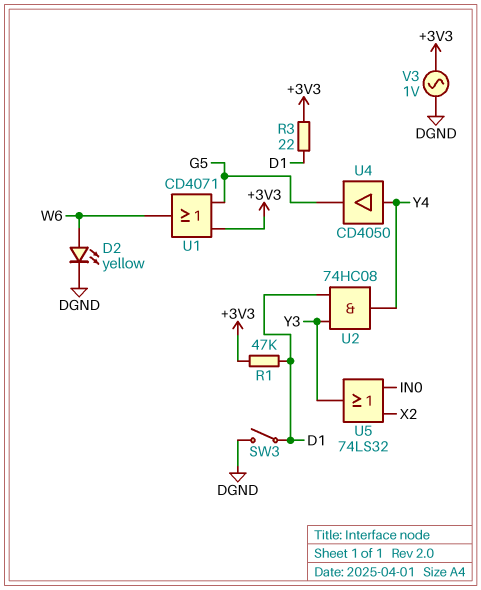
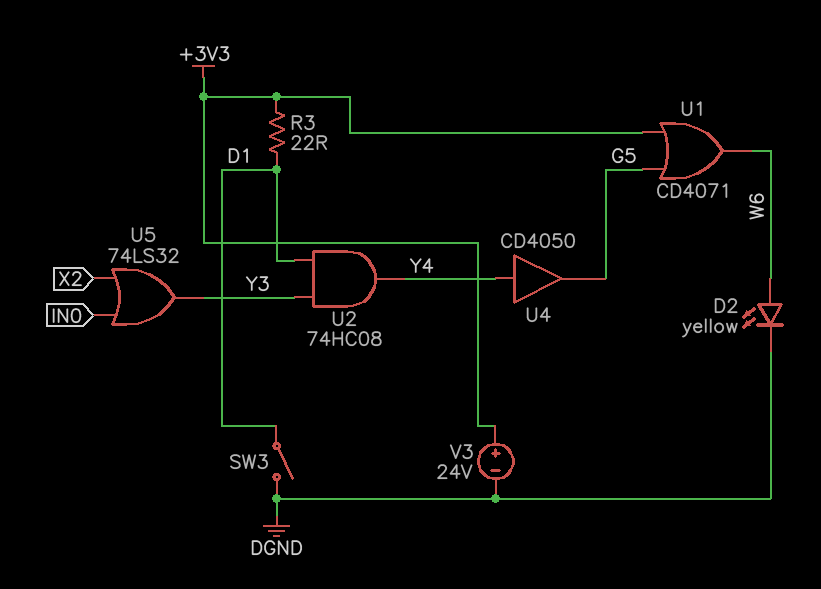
R1: 47k (+3V3, D1) -> none
V3: AC 1V (+3V3, DGND) -> 24V (plus +3V3, minus DGND)

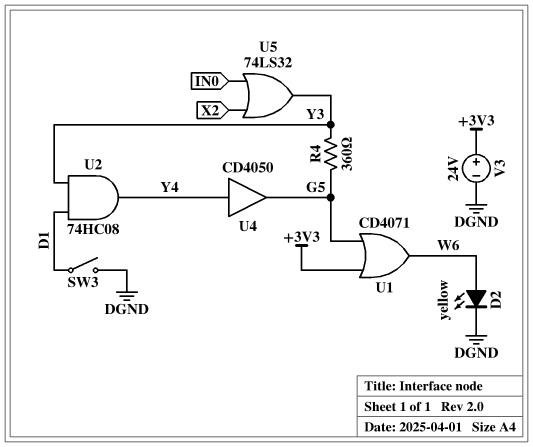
R3: 22 (+3V3, D1) -> none
R4: none -> 360 (G5, Y3)

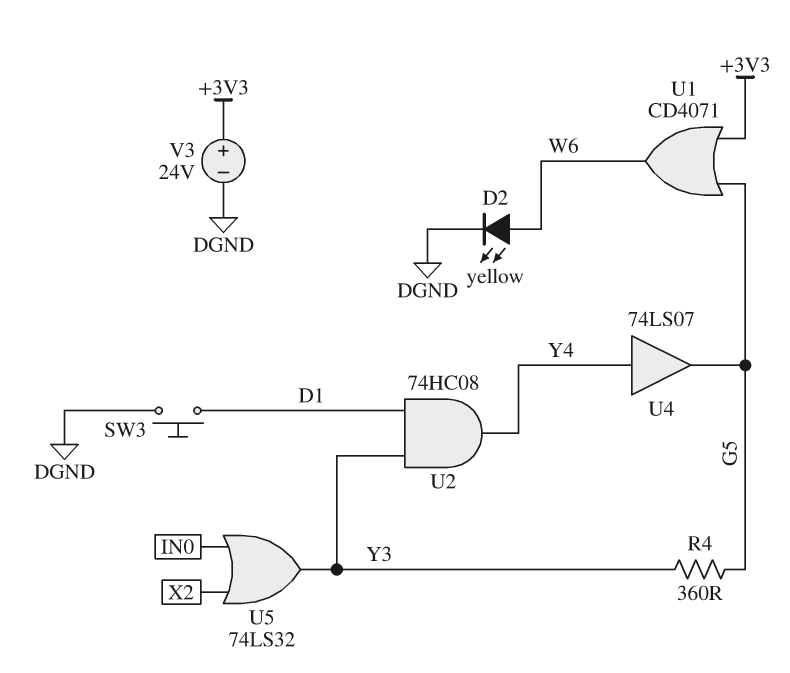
SW3: switch (D1, DGND) -> button (D1, DGND)
U4: buffer CD4050 (in Y4, out G5) -> buffer 74LS07 (in Y4, out G5)

